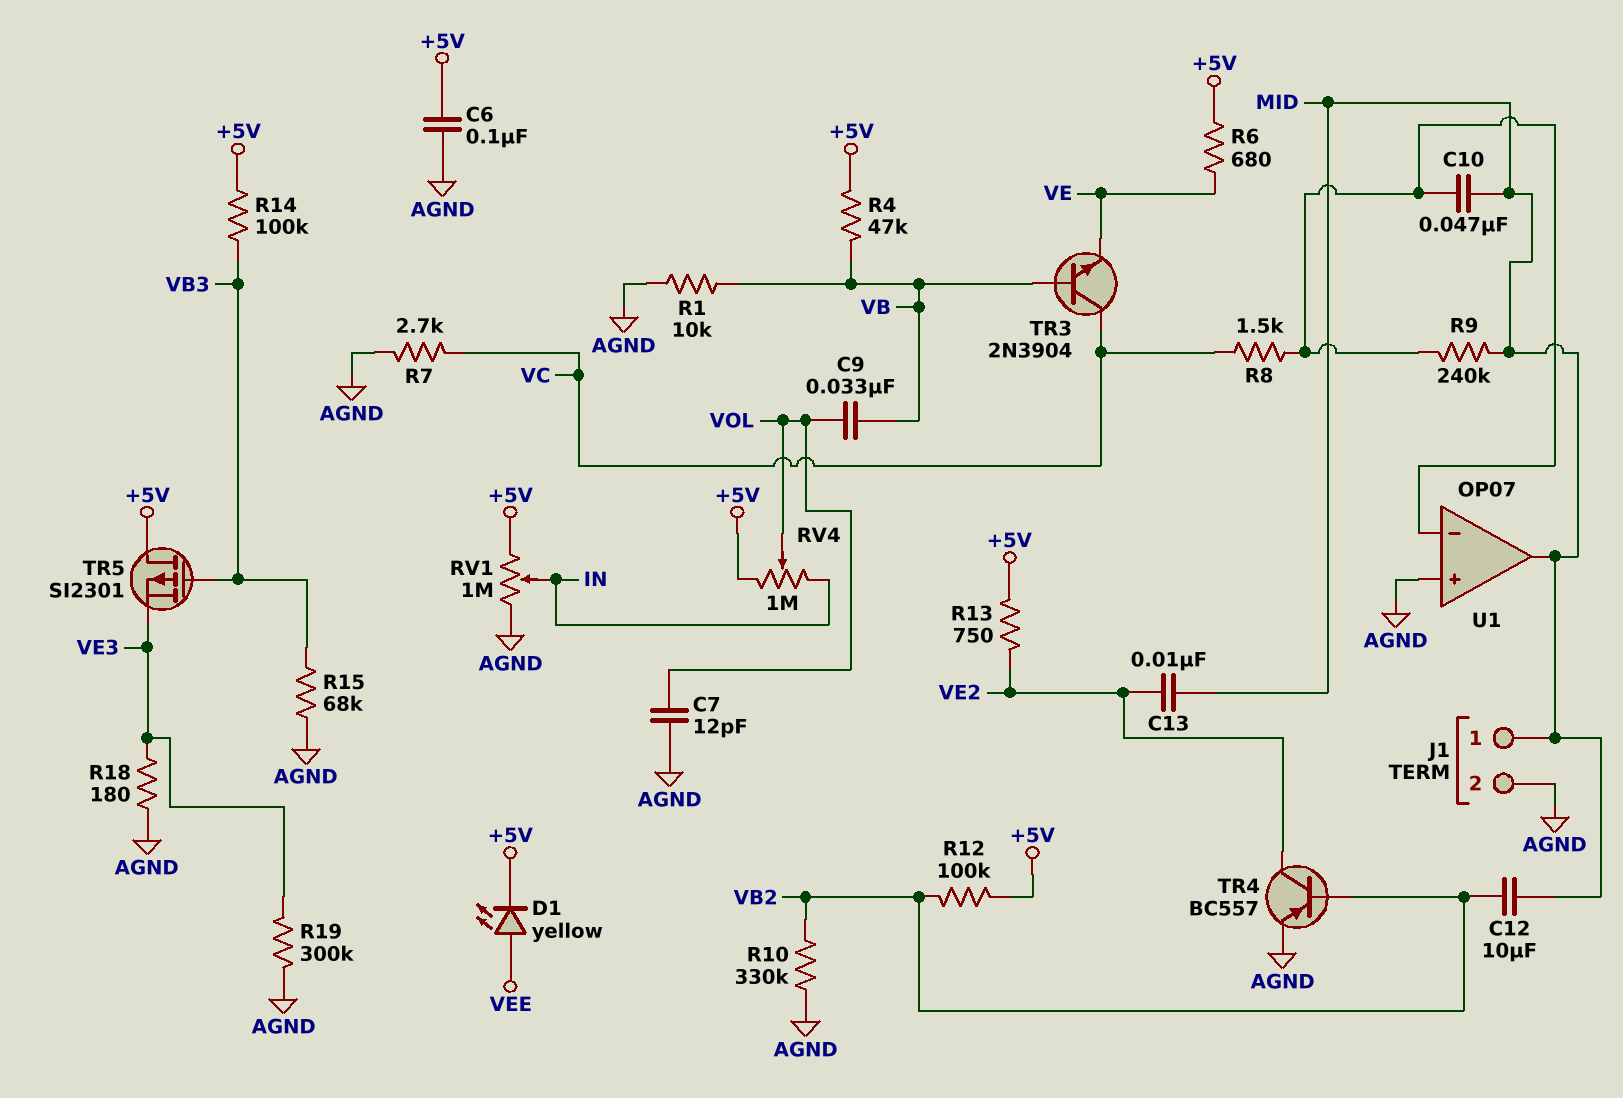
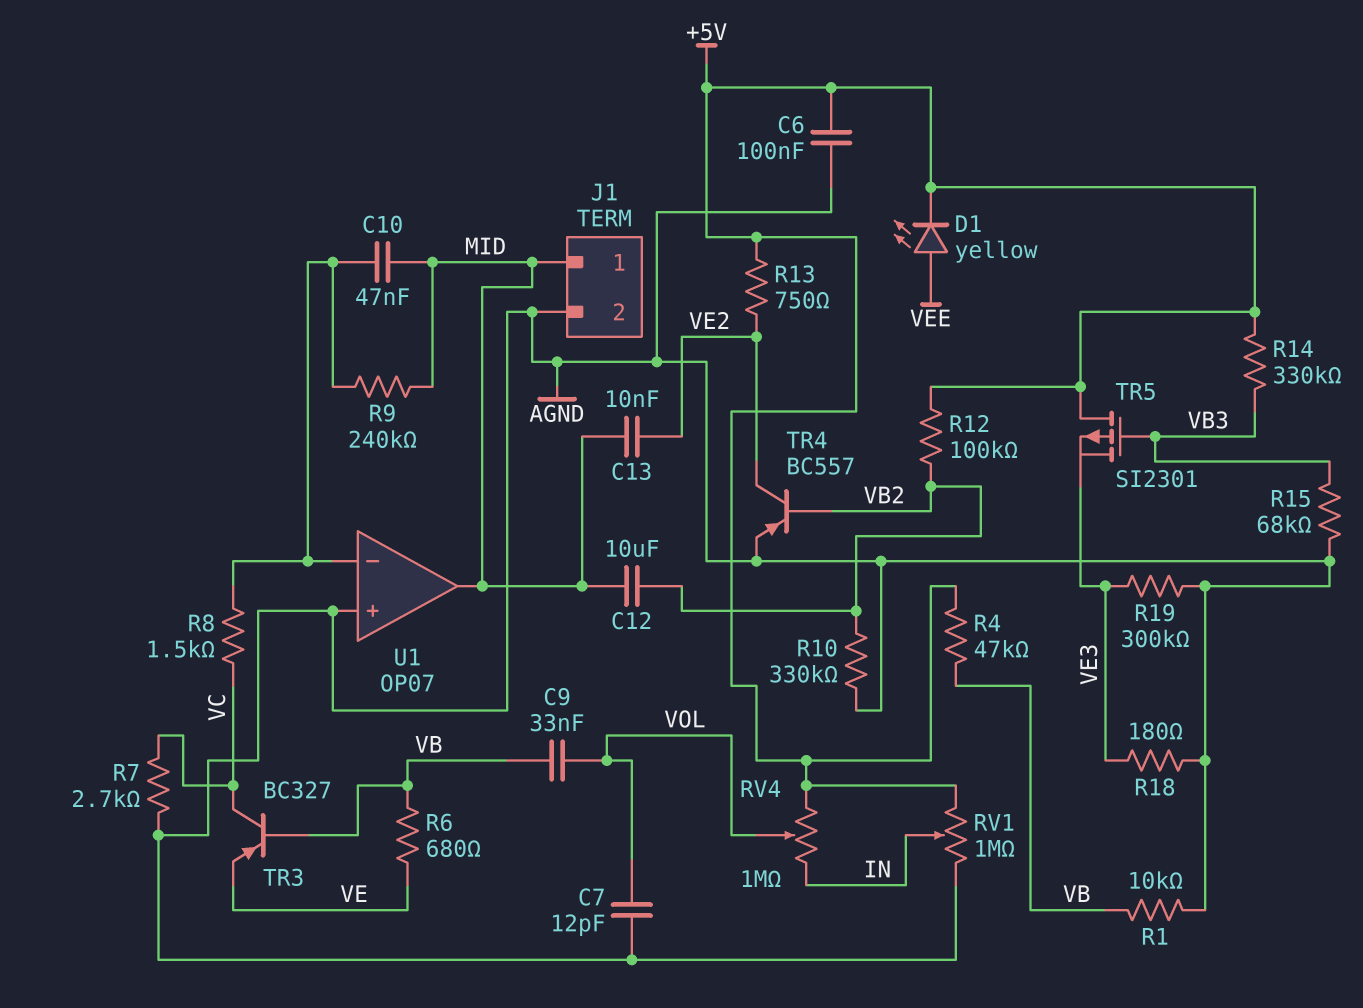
R6: 680 (+5V, VE) -> 680 (VB, VE)
R14: 100k (+5V, VB3) -> 330k (+5V, VB3)
TR3: NPN 2N3904 (B VB, C VC, E VE) -> PNP BC327 (B VB, C VC, E VE)

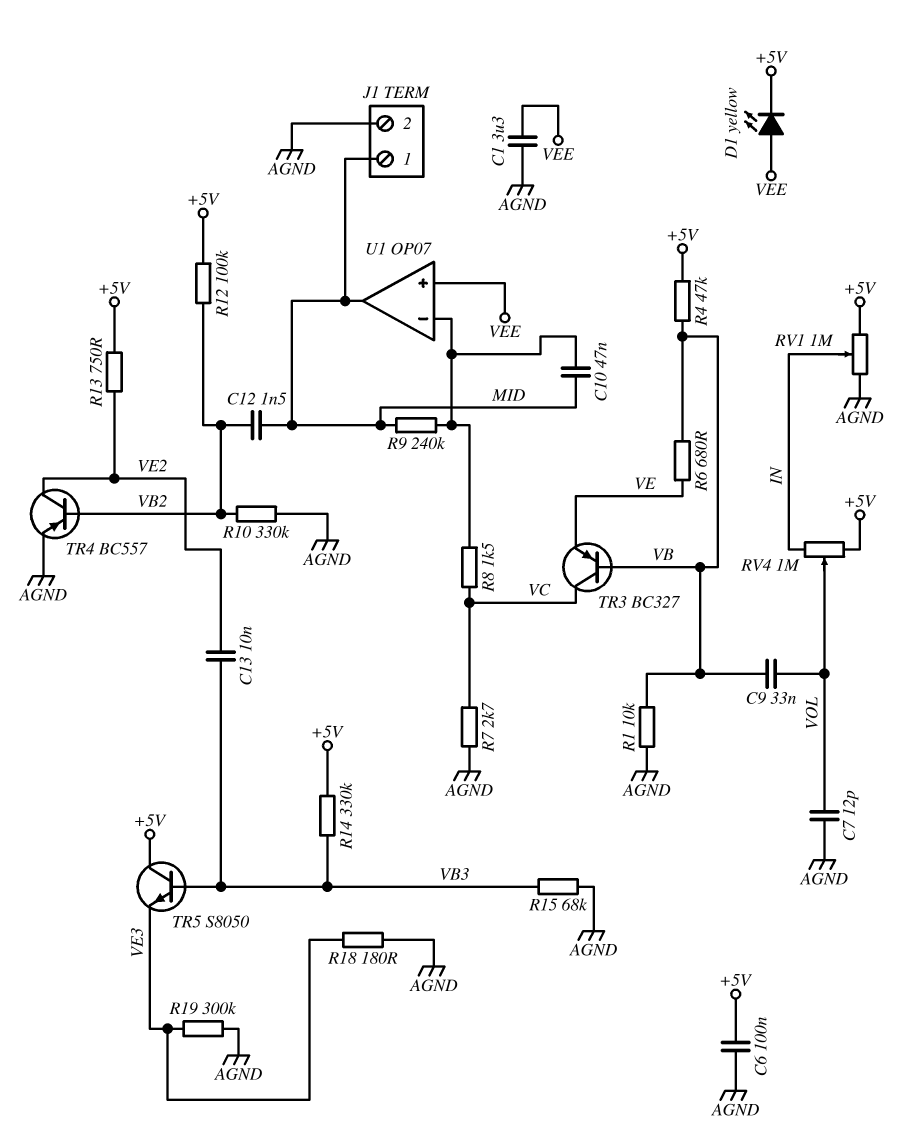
C1: none -> 3.3uF (AGND, VEE)
C12: 10uF (MID, VB2) -> 1.5nF (MID, VB2)
C13: 10nF (MID, VE2) -> 10nF (VB3, VE2)
TR5: PMOS SI2301 (G VB3, D +5V, S VE3) -> NPN S8050 (B VB3, C +5V, E VE3)
U1 pin in+: AGND -> VEE

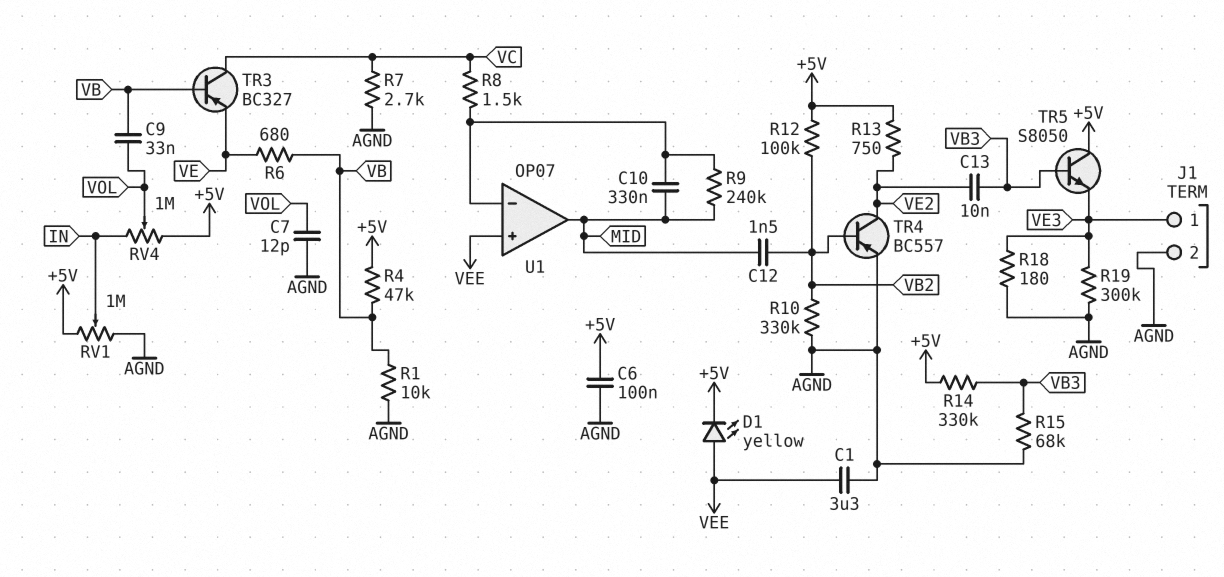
C10: 47nF (MID, U1/in-) -> 330nF (MID, U1/in-)
J1 pin 1: MID -> VE3

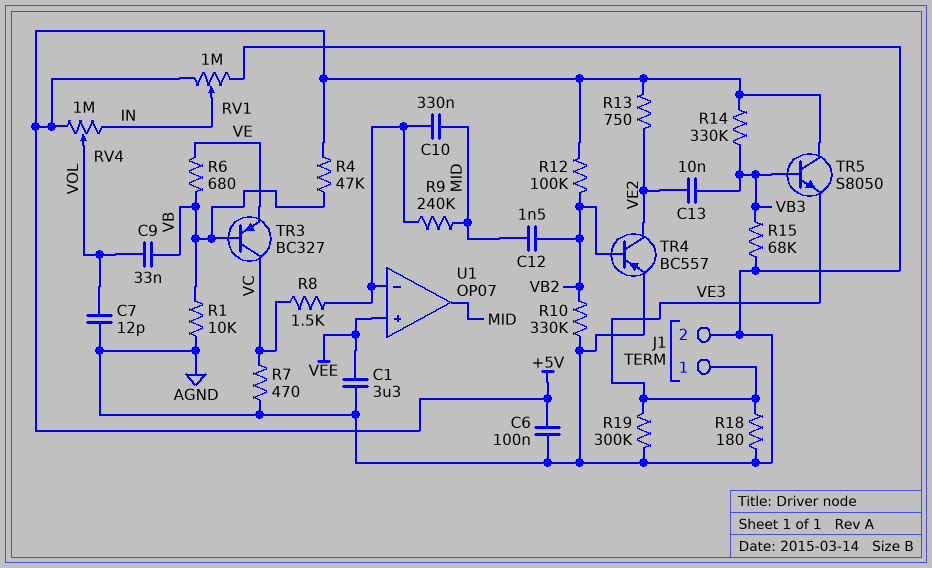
D1: LED yellow (A VEE, K +5V) -> none
R7: 2.7k (AGND, VC) -> 470 (AGND, VC)

